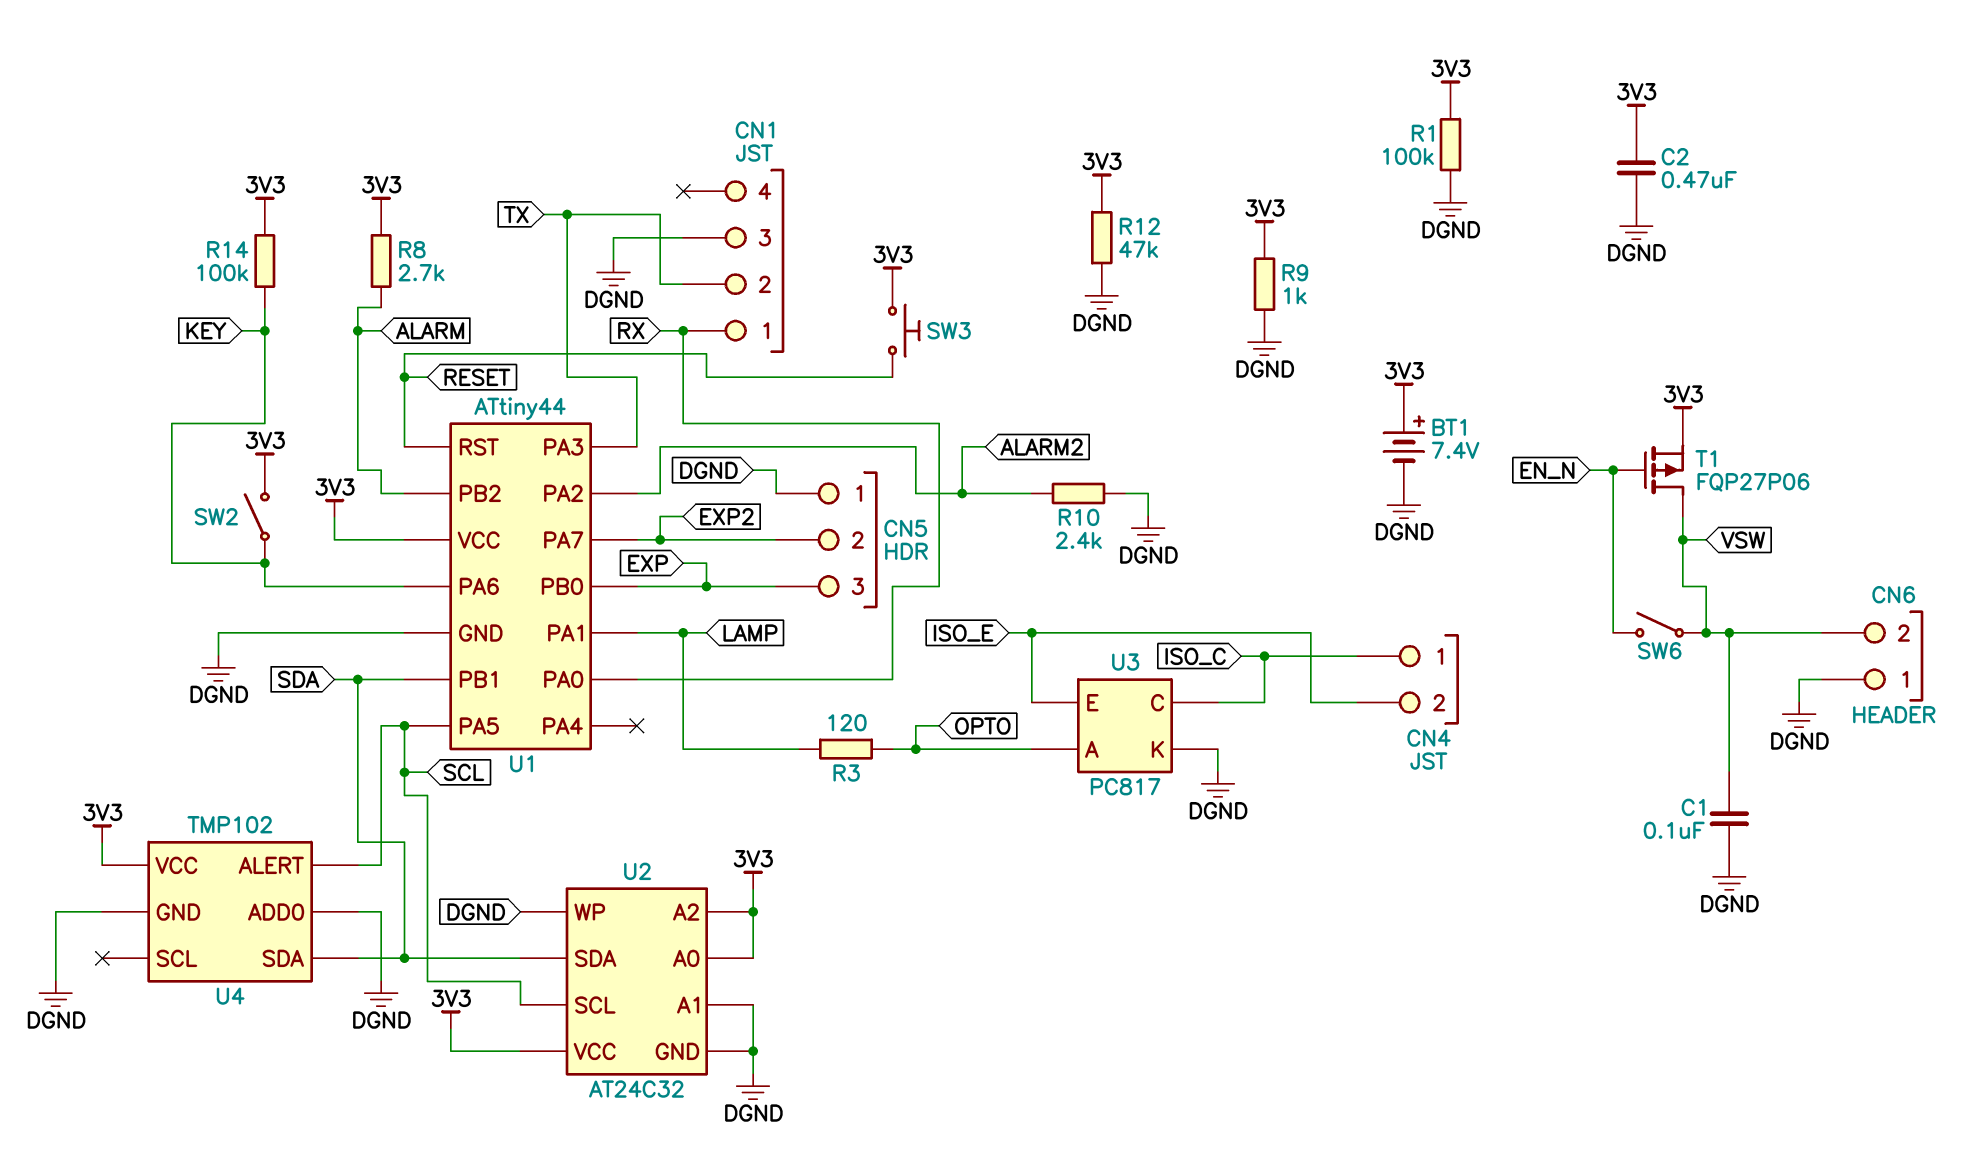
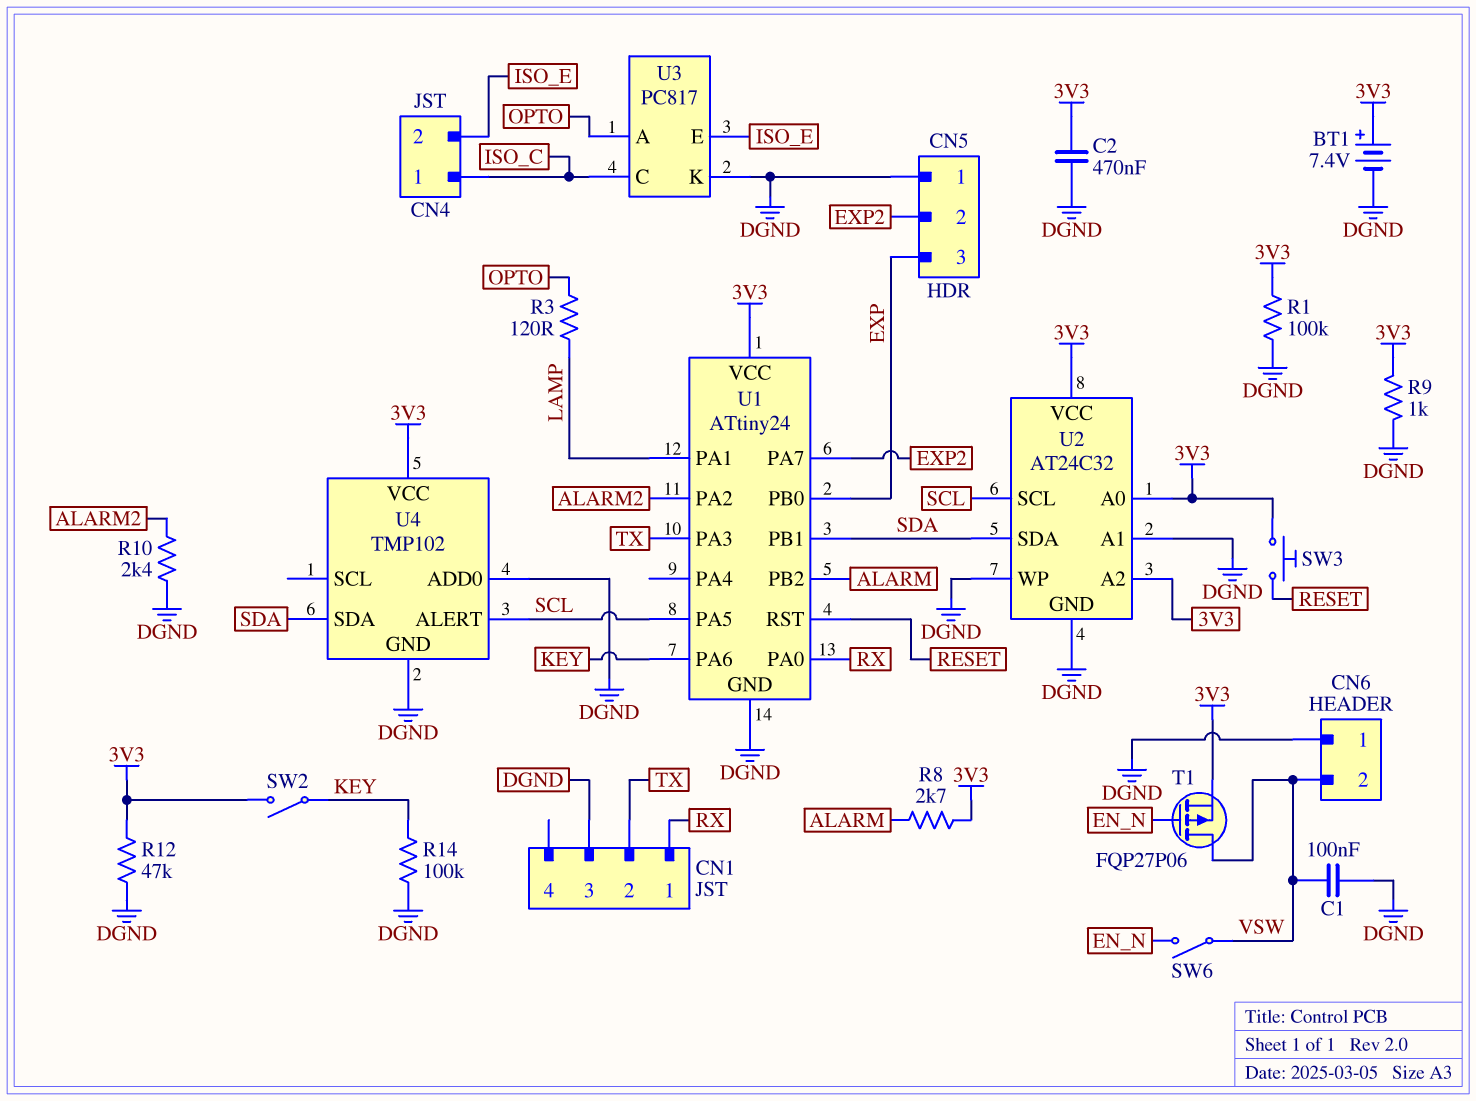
R14: 100k (3V3, KEY) -> 100k (DGND, KEY)
U1: ATtiny44 -> ATtiny24

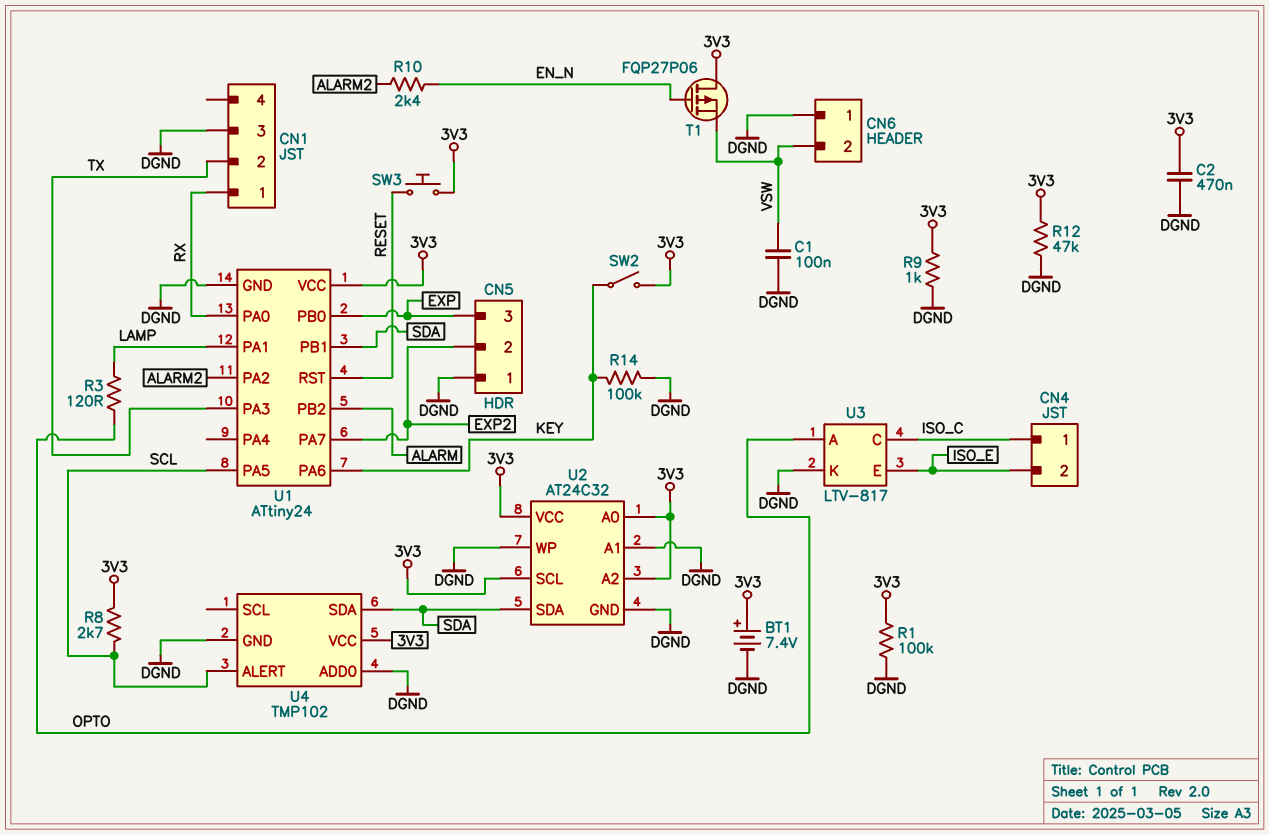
R8: 2.7k (3V3, ALARM) -> 2.7k (3V3, SCL)
R10: 2.4k (ALARM2, DGND) -> 2.4k (ALARM2, EN_N)
SW6: switch (EN_N, VSW) -> none
T1: PMOS FQP27P06 (G EN_N, D VSW, S 3V3) -> PMOS FQP27P06 (G EN_N, D 3V3, S VSW)
U2 pin SCL: SCL -> 3V3
U3: PC817 -> LTV-817

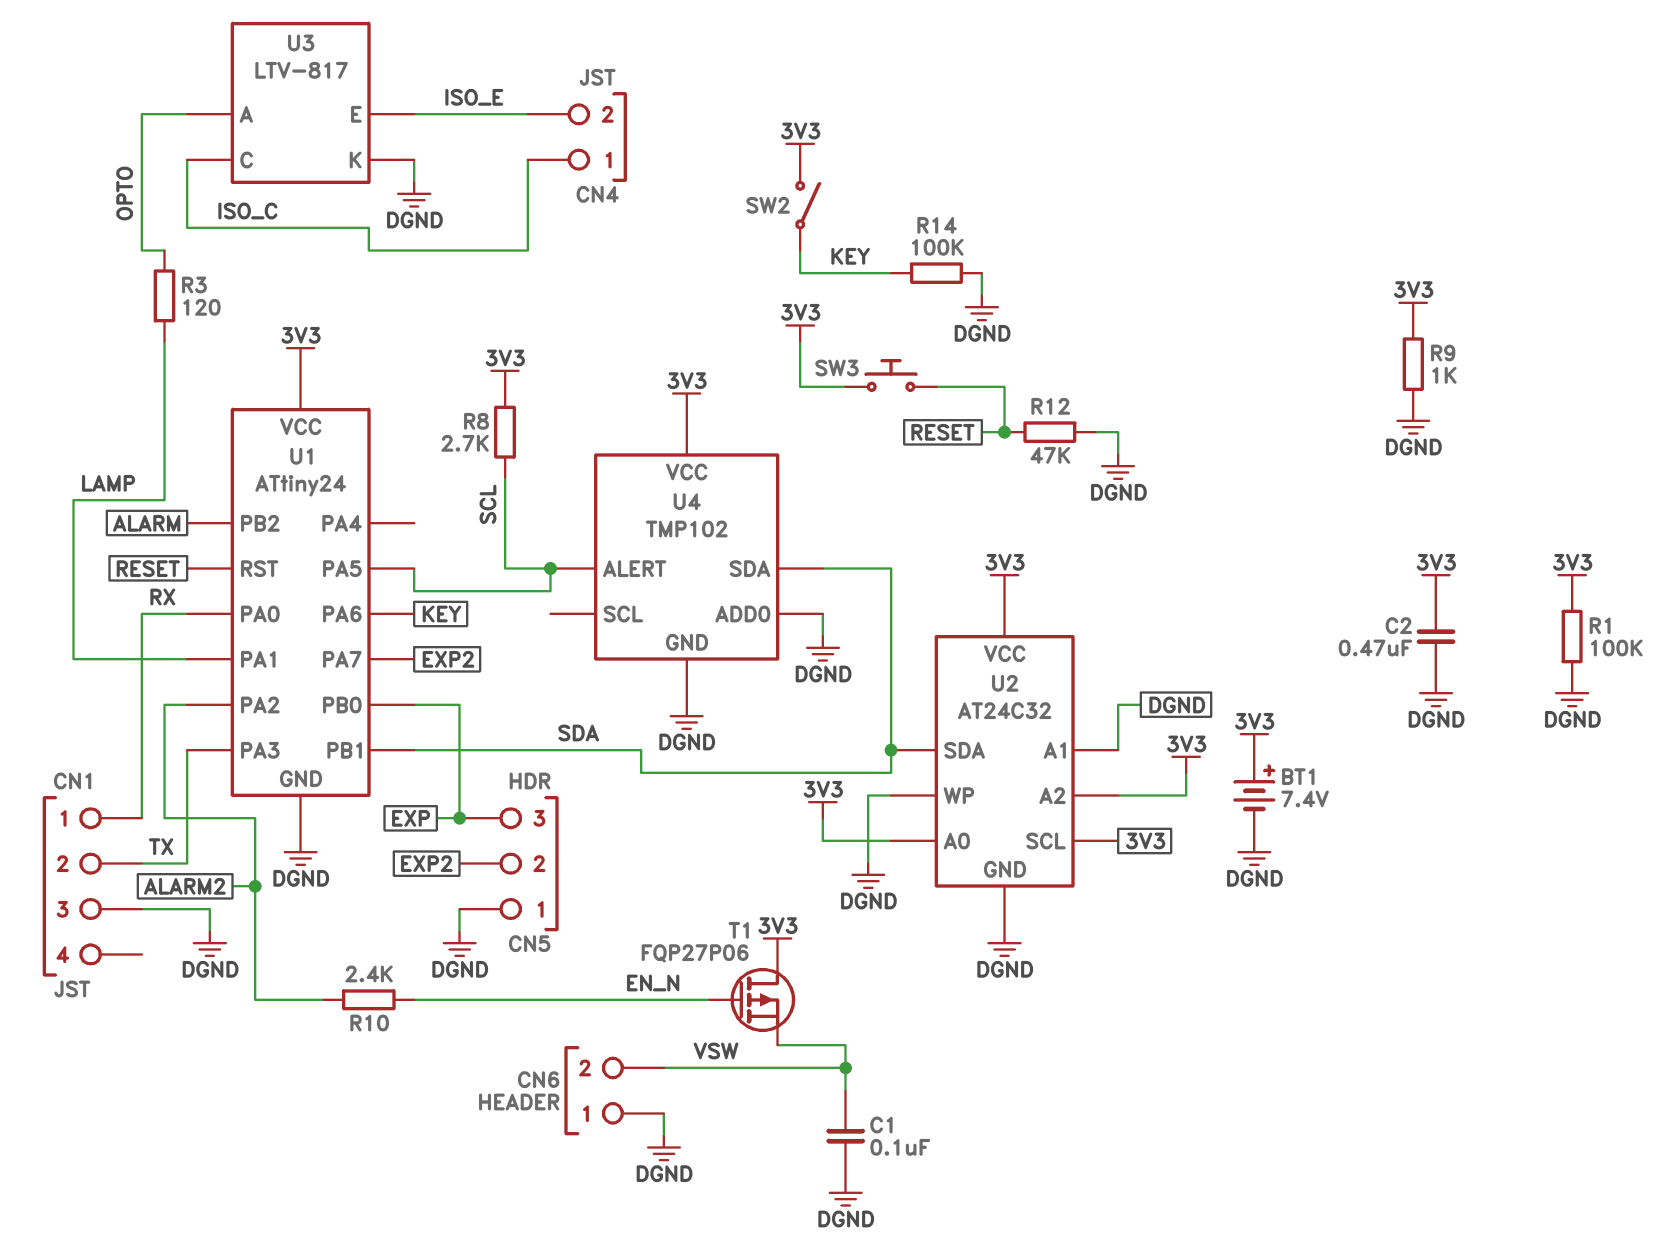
R12: 47k (3V3, DGND) -> 47k (DGND, RESET)

